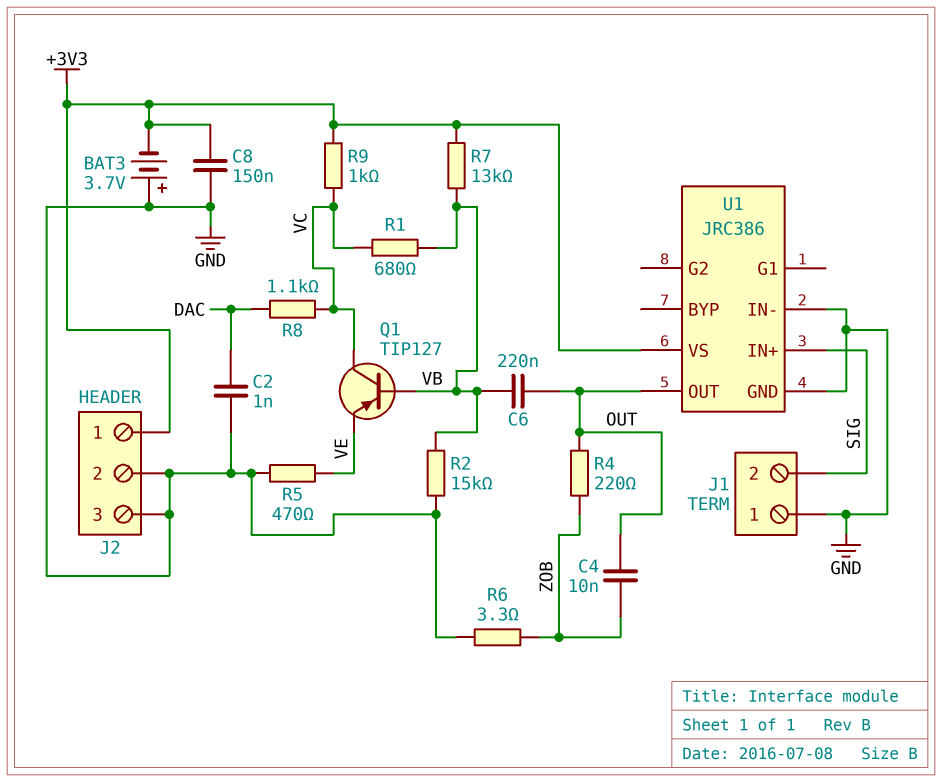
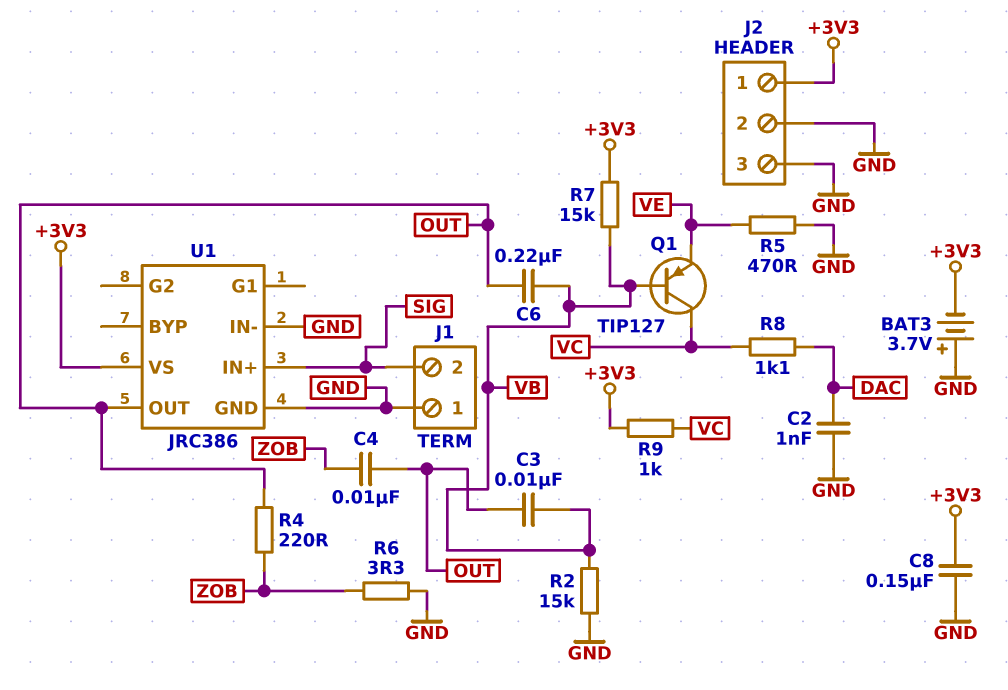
C3: none -> 10nF (OUT, VB)
R1: 680 (VB, VC) -> none
R7: 13k (+3V3, VB) -> 15k (+3V3, VB)

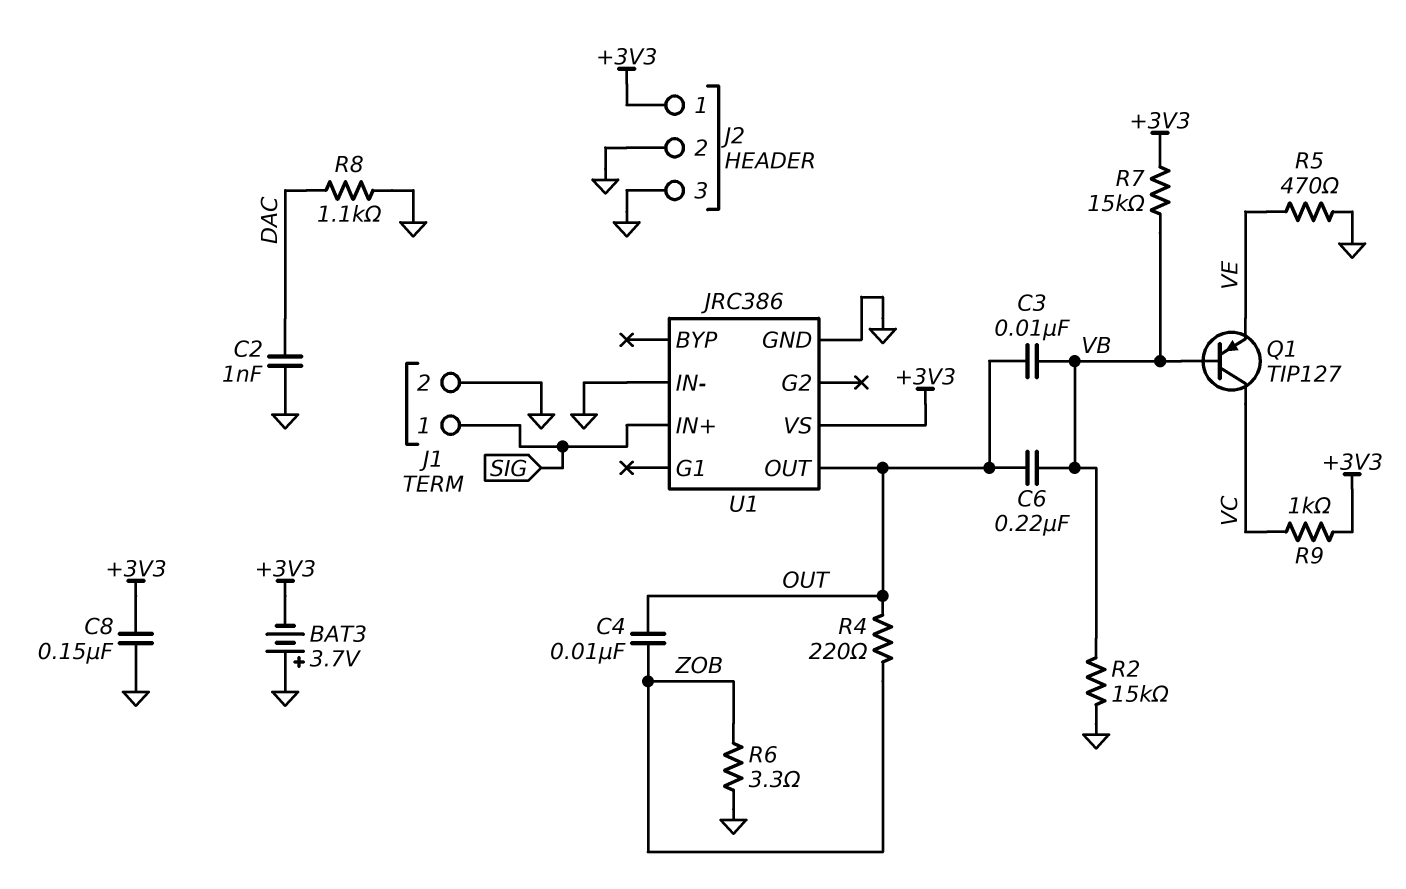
J1 pin 1: GND -> SIG
J1 pin 2: SIG -> GND
R8: 1.1k (DAC, VC) -> 1.1k (DAC, GND)

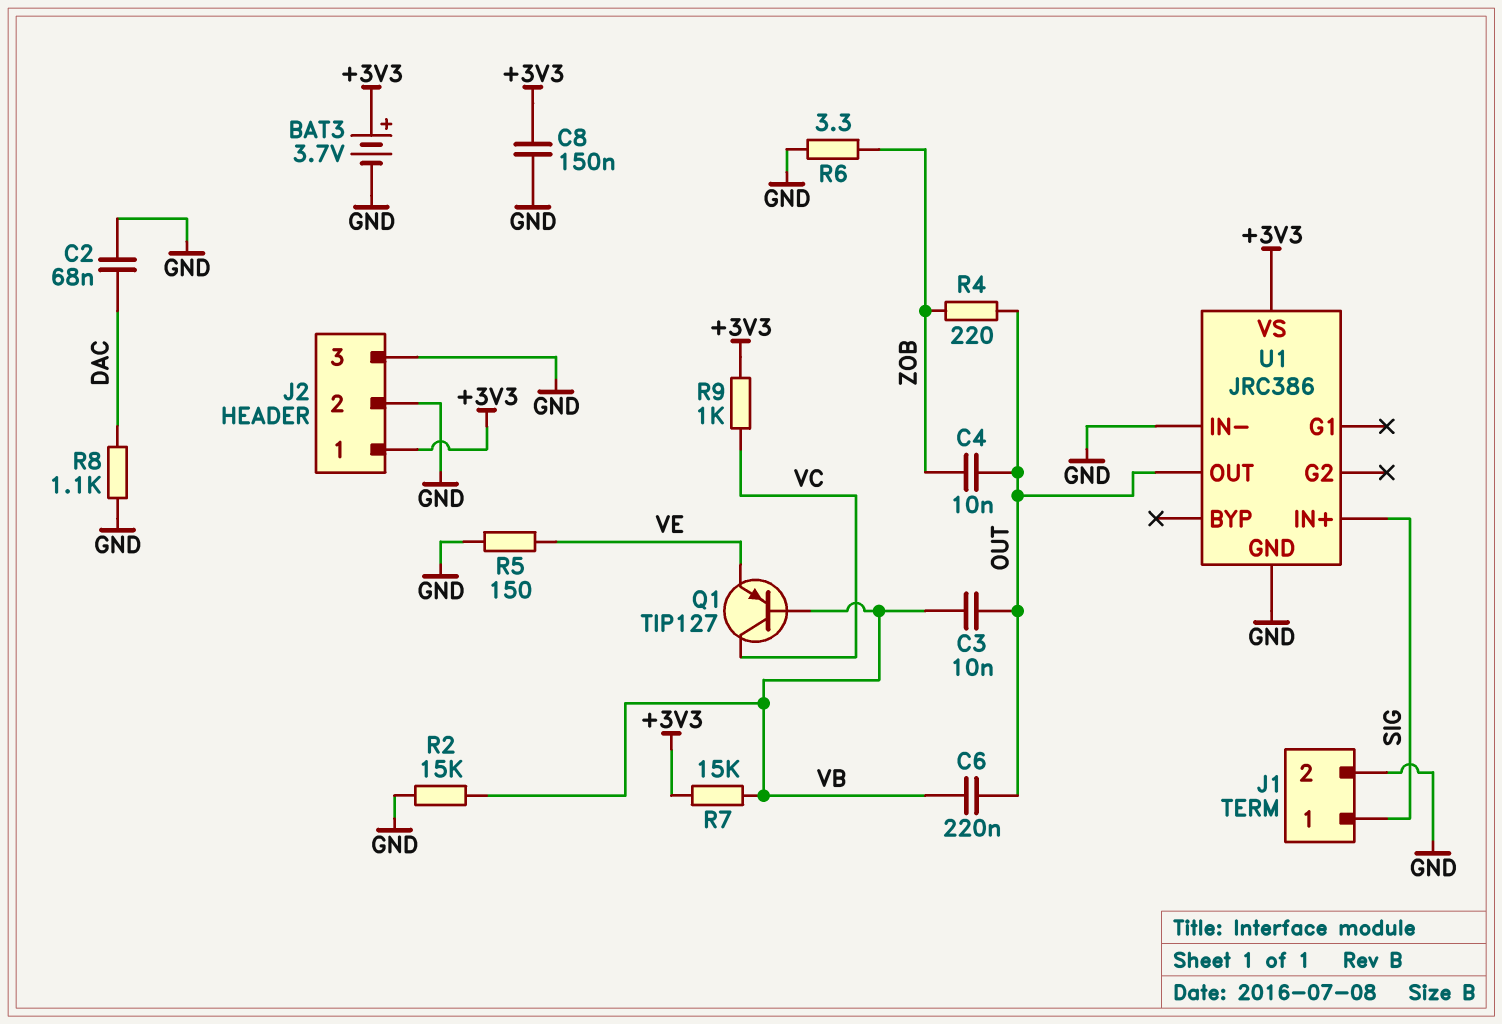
BAT3: 3.7V (plus GND, minus +3V3) -> 3.7V (plus +3V3, minus GND)
C2: 1nF (DAC, GND) -> 68nF (DAC, GND)
R5: 470 (GND, VE) -> 150 (GND, VE)

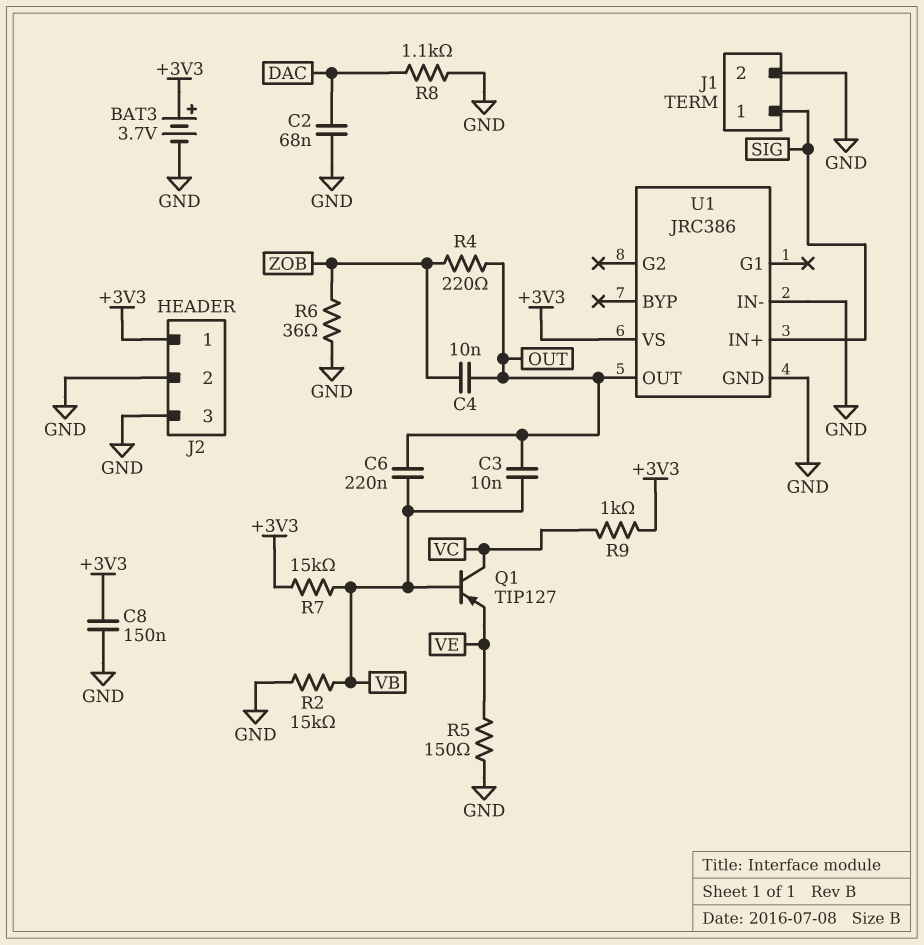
R6: 3.3 (GND, ZOB) -> 36 (GND, ZOB)

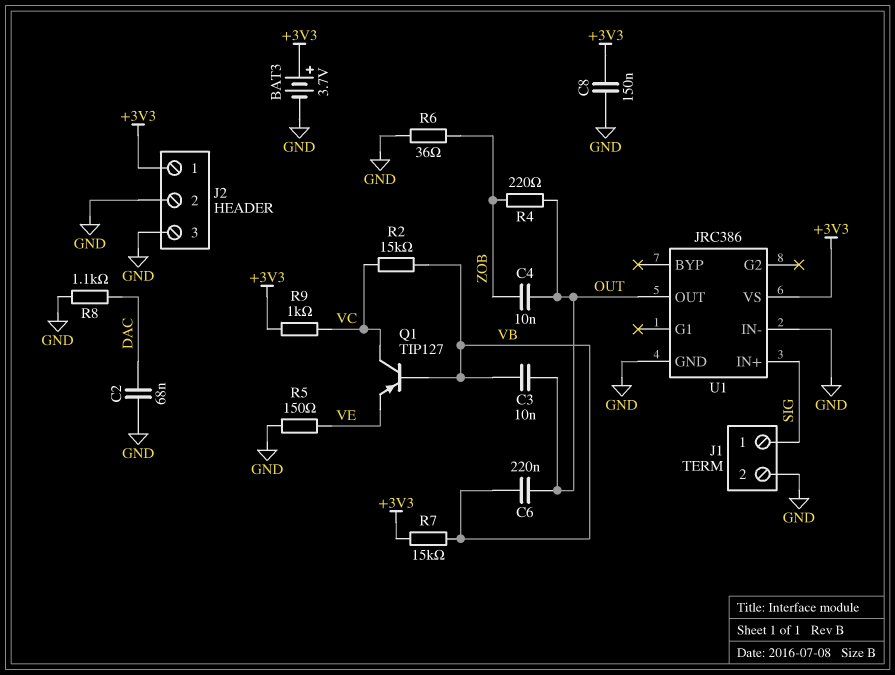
R2: 15k (GND, VB) -> 15k (VB, VC)

